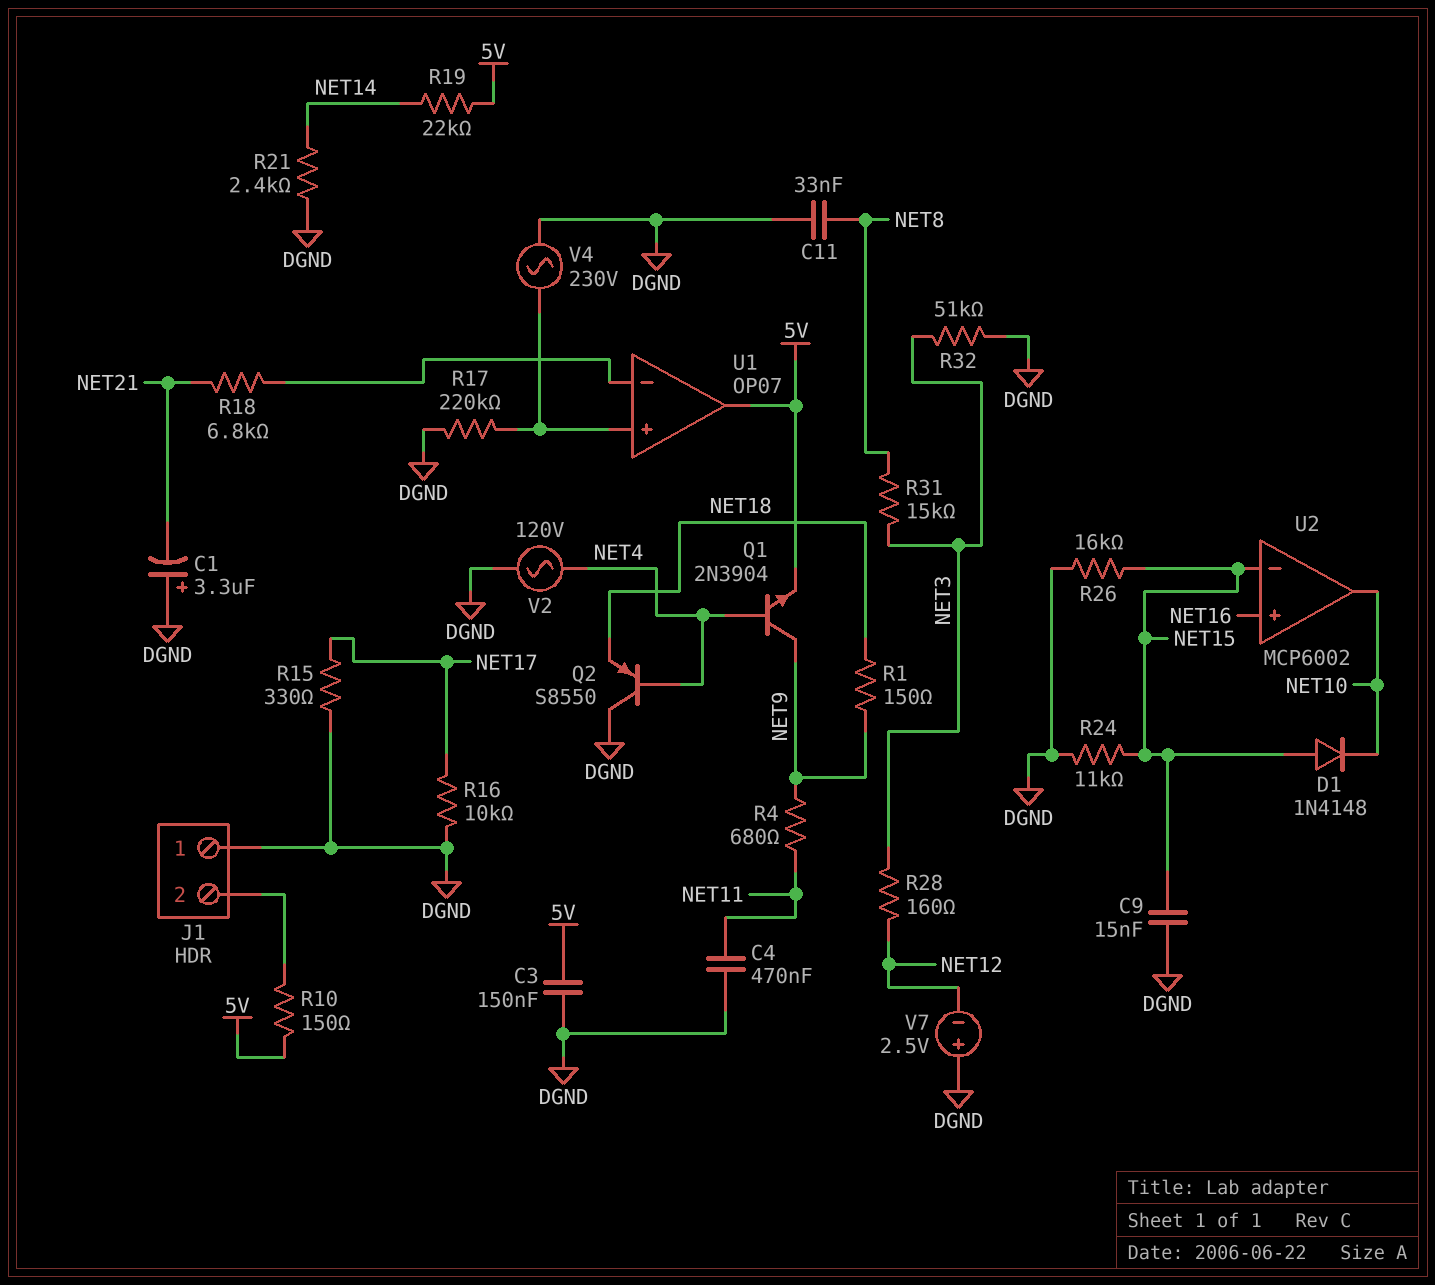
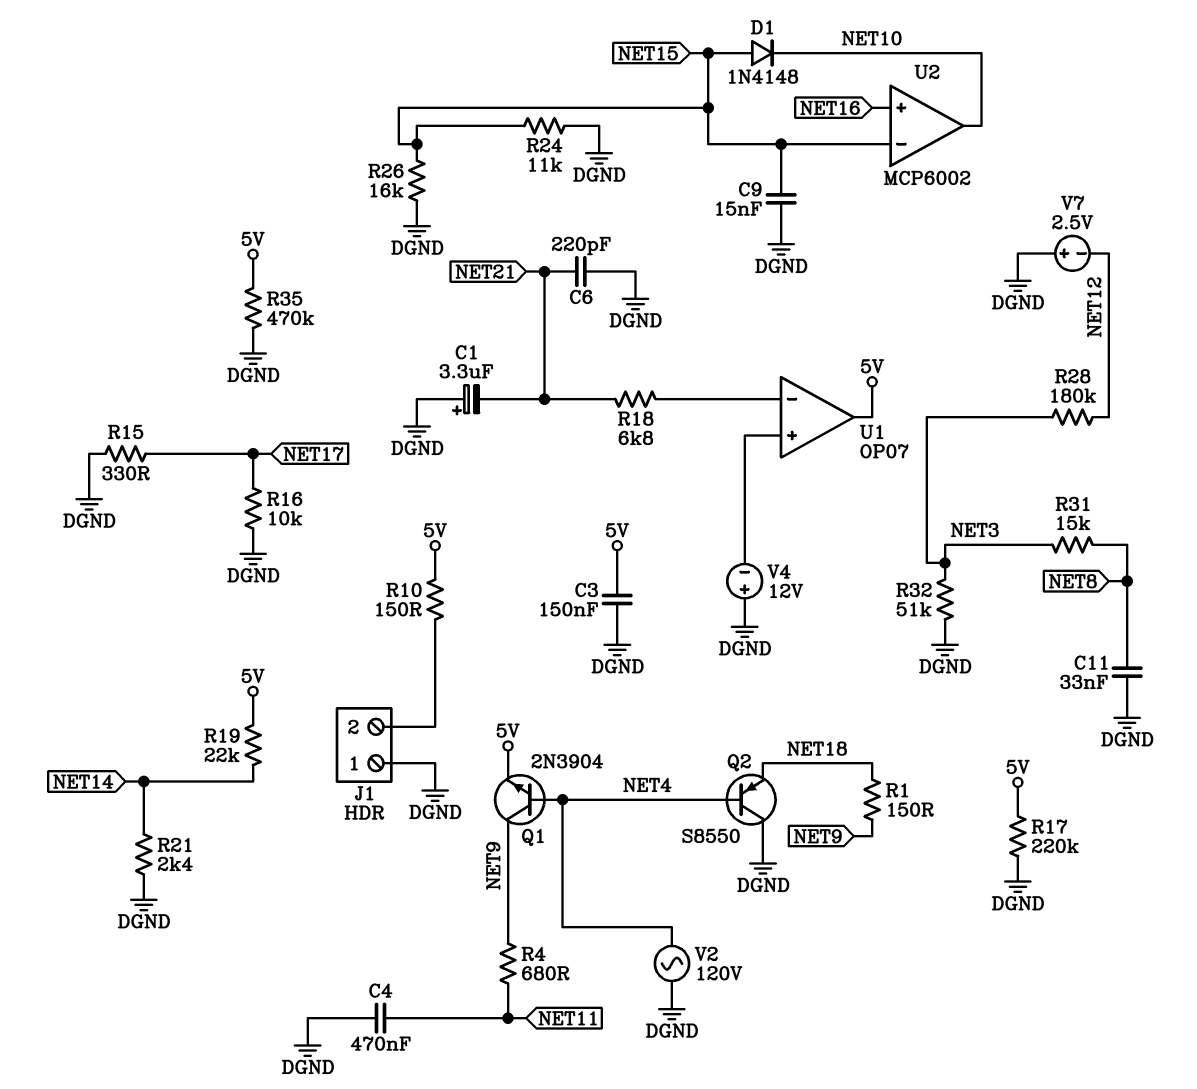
C6: none -> 220pF (DGND, NET21)
R17: 220k (DGND, U1/in+) -> 220k (5V, DGND)
R28: 160 (NET3, NET12) -> 180k (NET3, NET12)
R35: none -> 470k (5V, DGND)
V4: AC 230V (DGND, U1/in+) -> 12V (plus DGND, minus U1/in+)

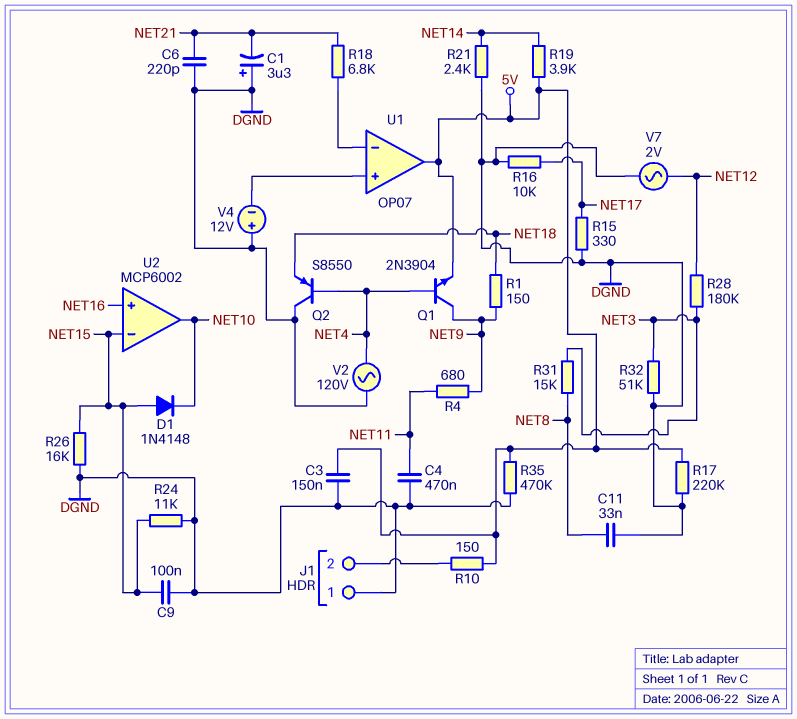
C9: 15nF (DGND, NET15) -> 100nF (DGND, NET15)
R19: 22k (5V, NET14) -> 3.9k (5V, NET14)
V7: 2.5V (plus DGND, minus NET12) -> AC 2V (DGND, NET12)

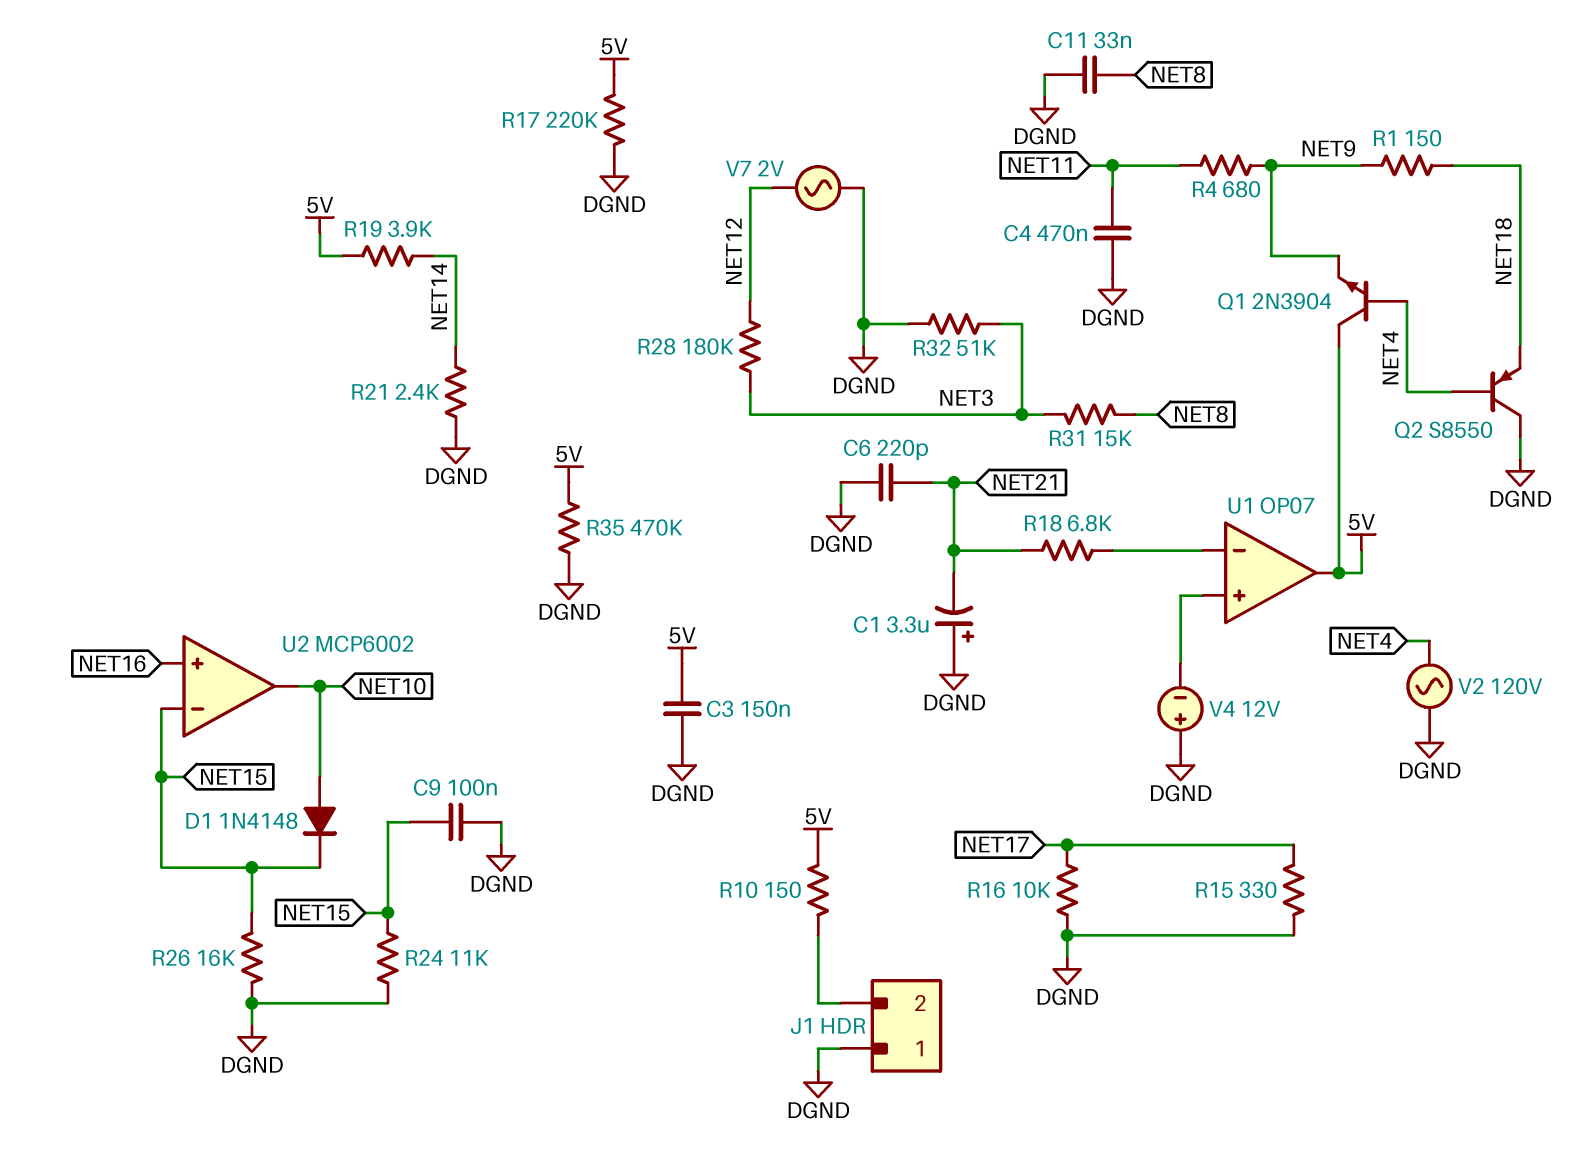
D1: diode 1N4148 (A NET15, K NET10) -> diode 1N4148 (A NET10, K NET15)
Q1: NPN 2N3904 (B NET4, C NET9, E 5V) -> NPN 2N3904 (B NET4, C 5V, E NET9)

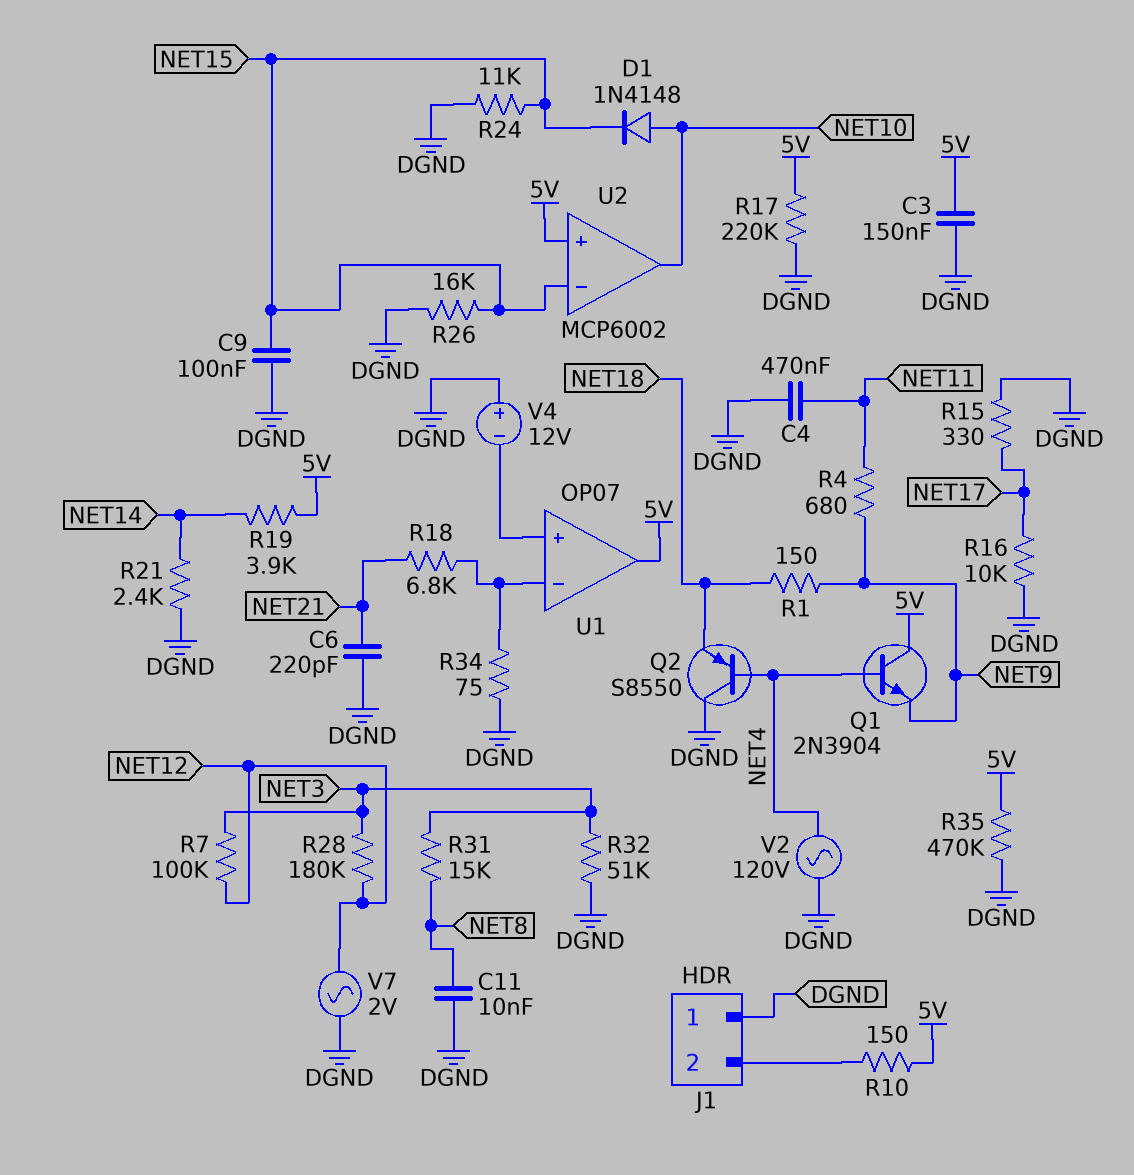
C1: 3.3uF (plus DGND, minus NET21) -> none
C11: 33nF (DGND, NET8) -> 10nF (DGND, NET8)
R7: none -> 100k (NET3, NET12)
R34: none -> 75 (DGND, U1/in-)
U2 pin in+: NET16 -> 5V

